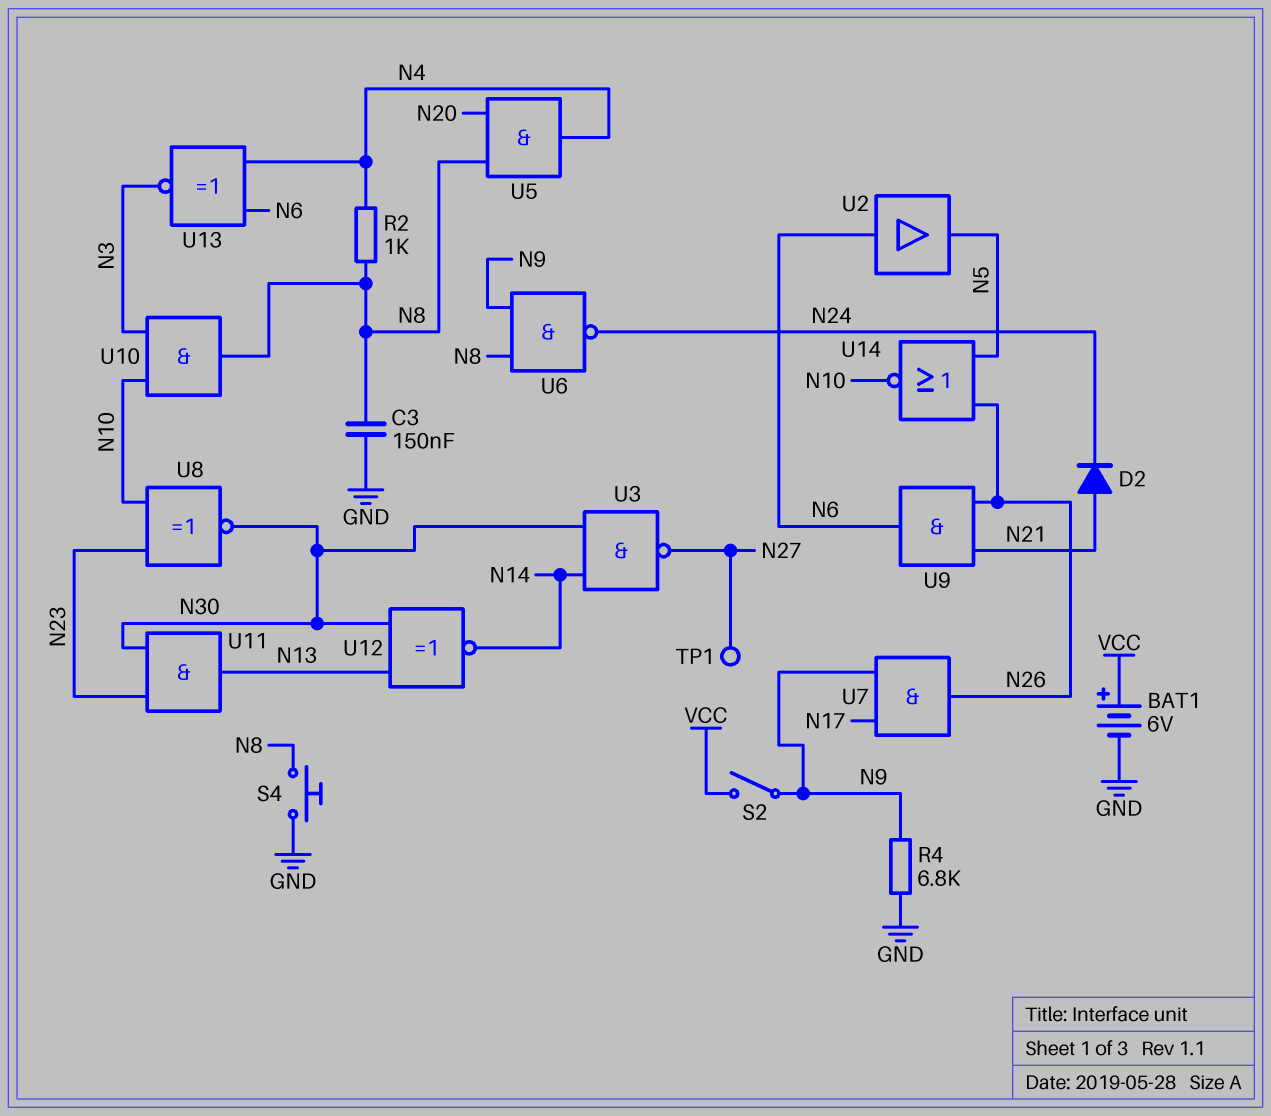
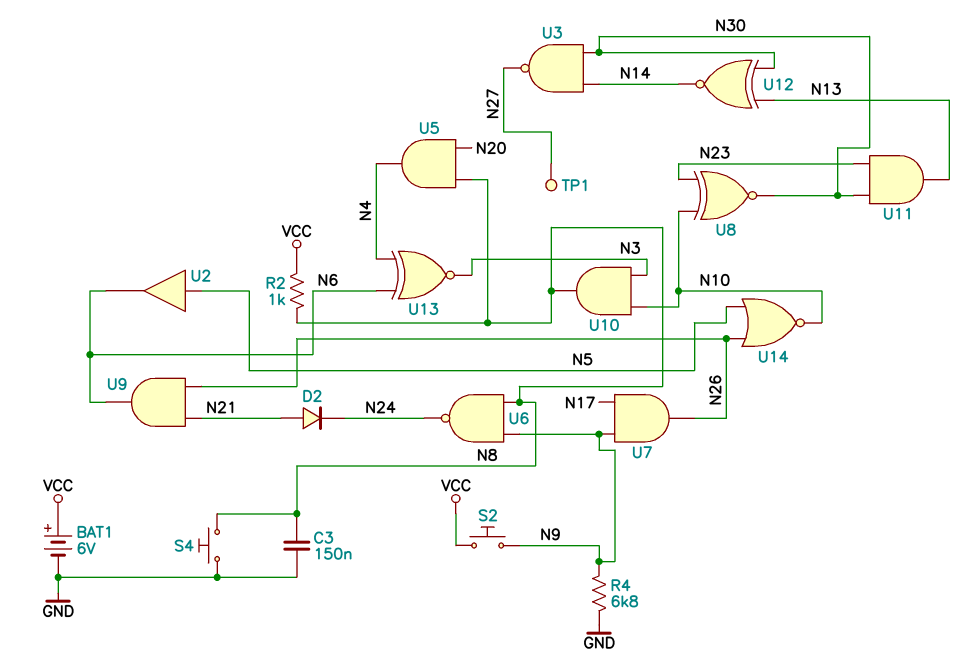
R2: 1k (N4, N8) -> 1k (N8, VCC)
S2: switch (N9, VCC) -> button (N9, VCC)
U2: buffer (in N6, out N5) -> buffer (in N5, out N6)

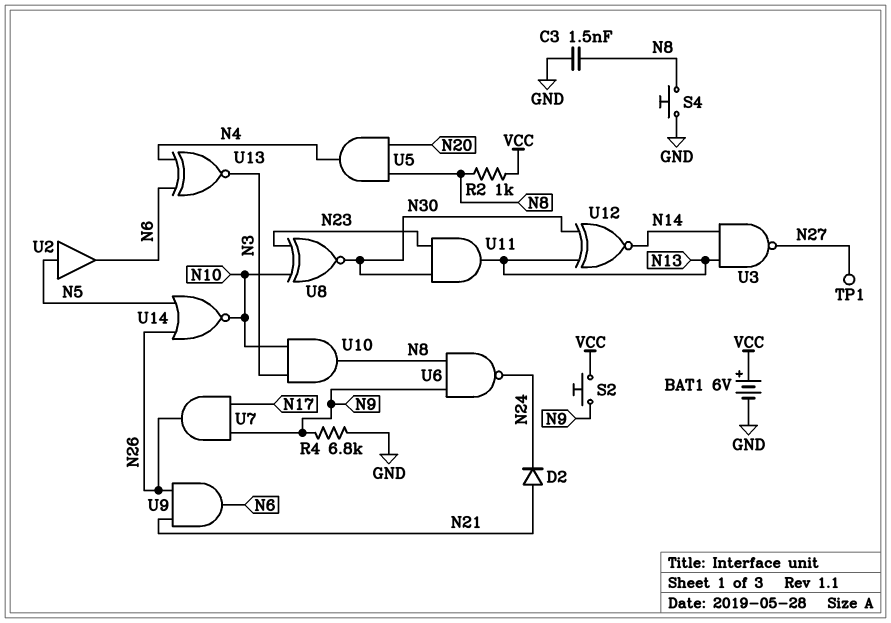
C3: 150nF (GND, N8) -> 1.5nF (GND, N8)
U3: NAND (in N14, in N30, out N27) -> NAND (in N13, in N14, out N27)

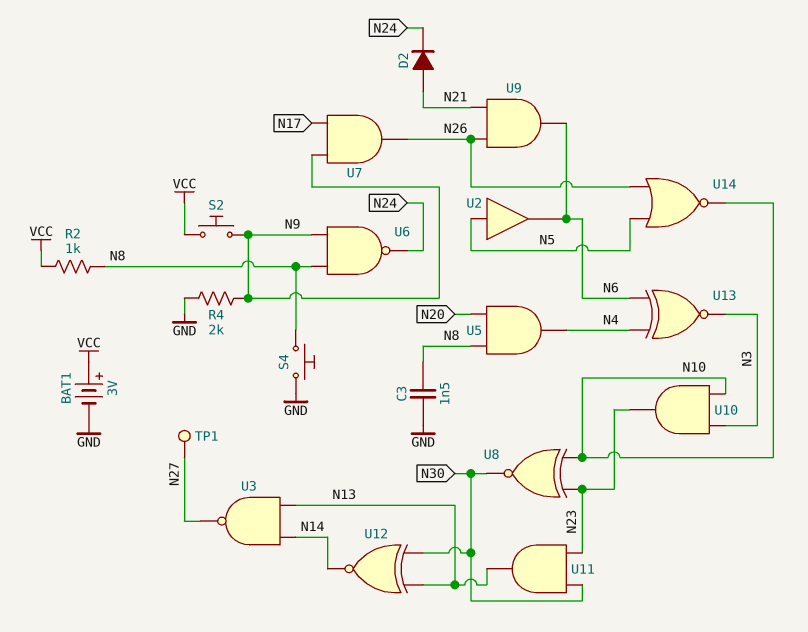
BAT1: 6V (plus VCC, minus GND) -> 3V (plus VCC, minus GND)
R4: 6.8k (GND, N9) -> 2k (GND, N9)
U10: AND (in N3, in N10, out N8) -> AND (in N3, in N10, out N23)

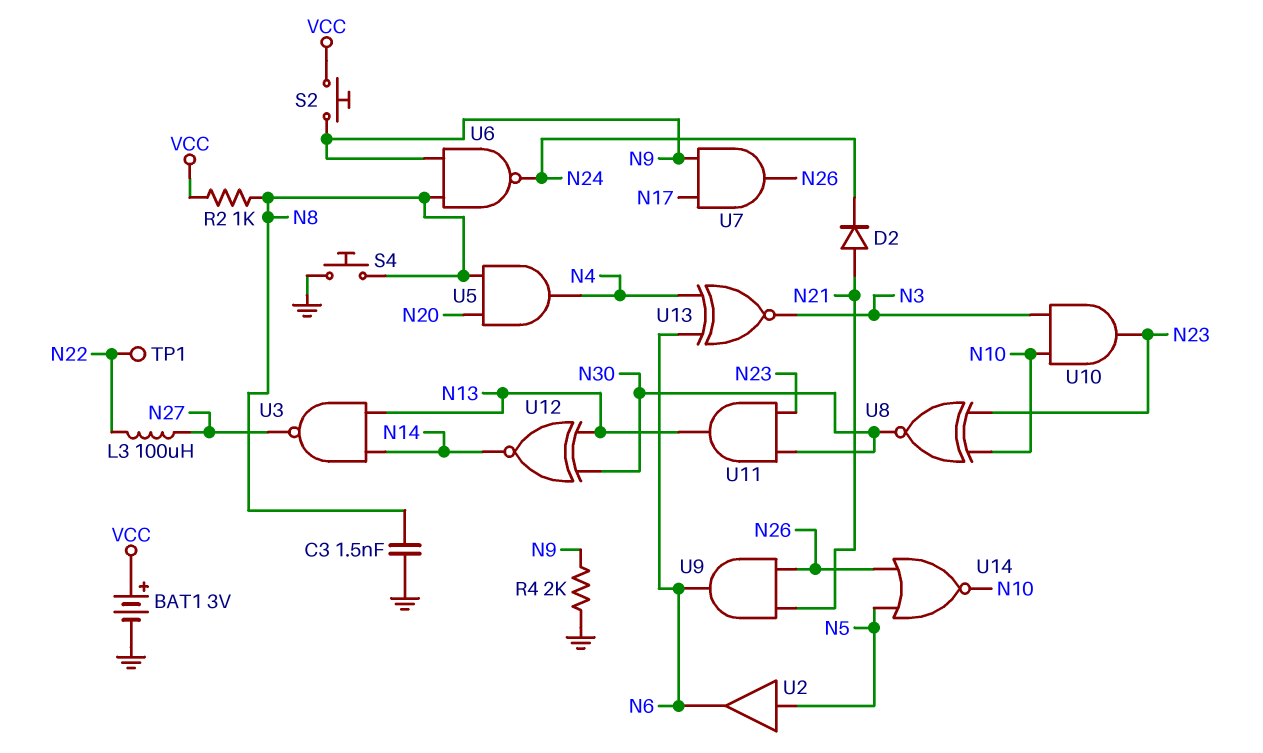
L3: none -> 100uH (N22, N27)
TP1: test point (N27) -> test point (N22)

